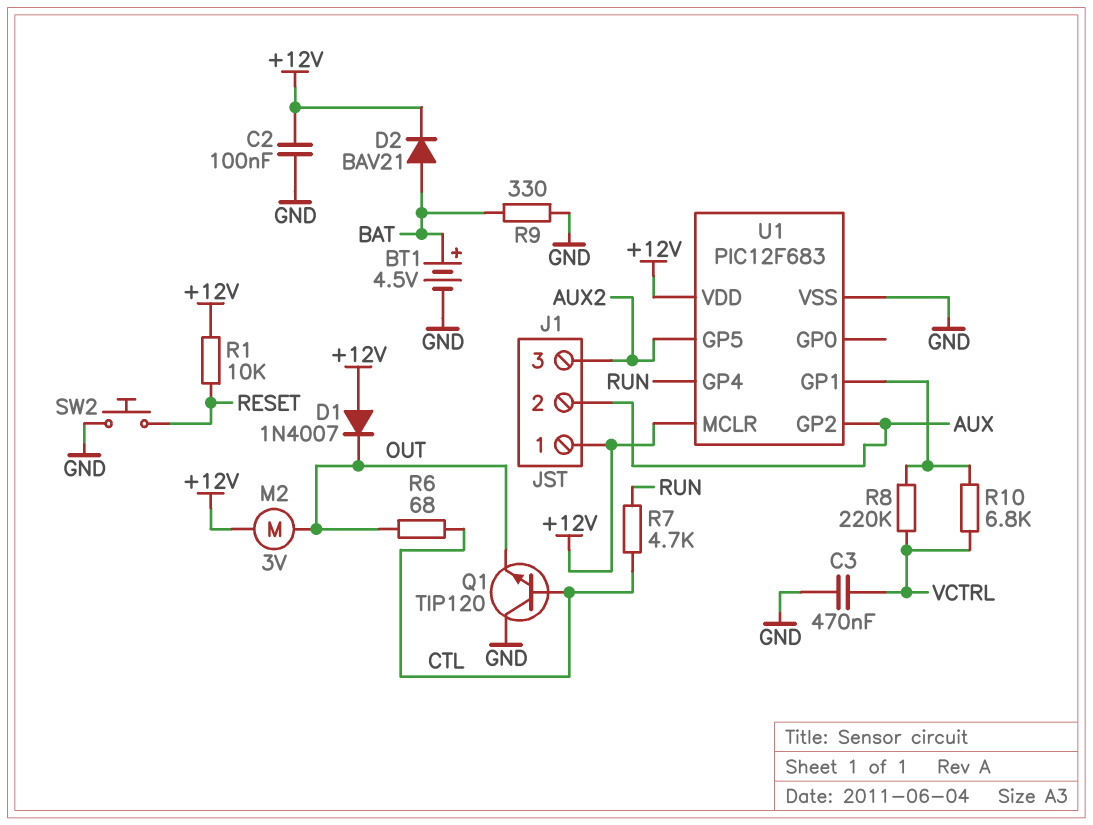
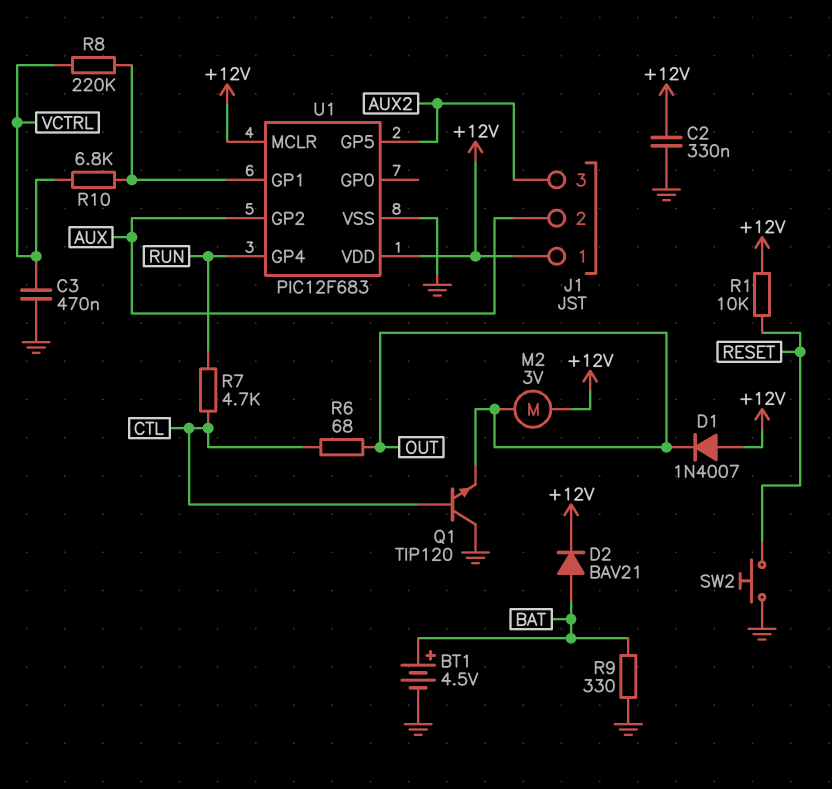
C2: 100nF (+12V, GND) -> 330nF (+12V, GND)

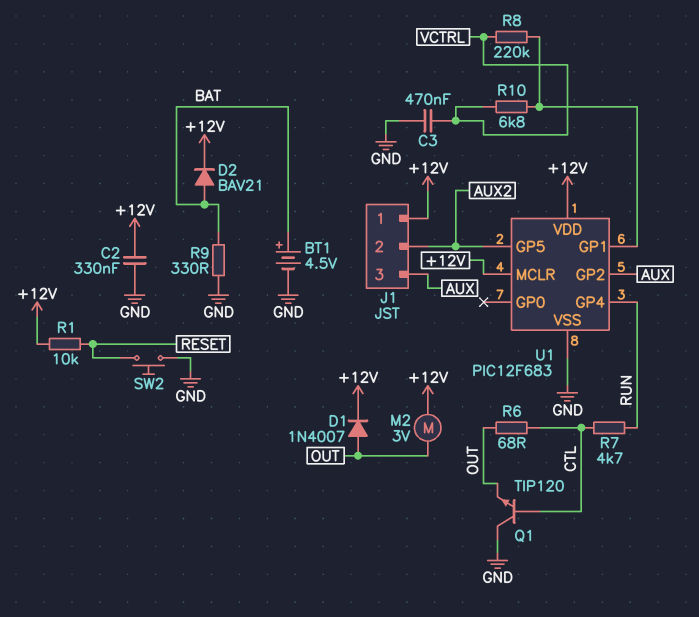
D1: diode 1N4007 (A +12V, K OUT) -> diode 1N4007 (A OUT, K +12V)
J1 pin 2: AUX -> AUX2
J1 pin 3: AUX2 -> AUX

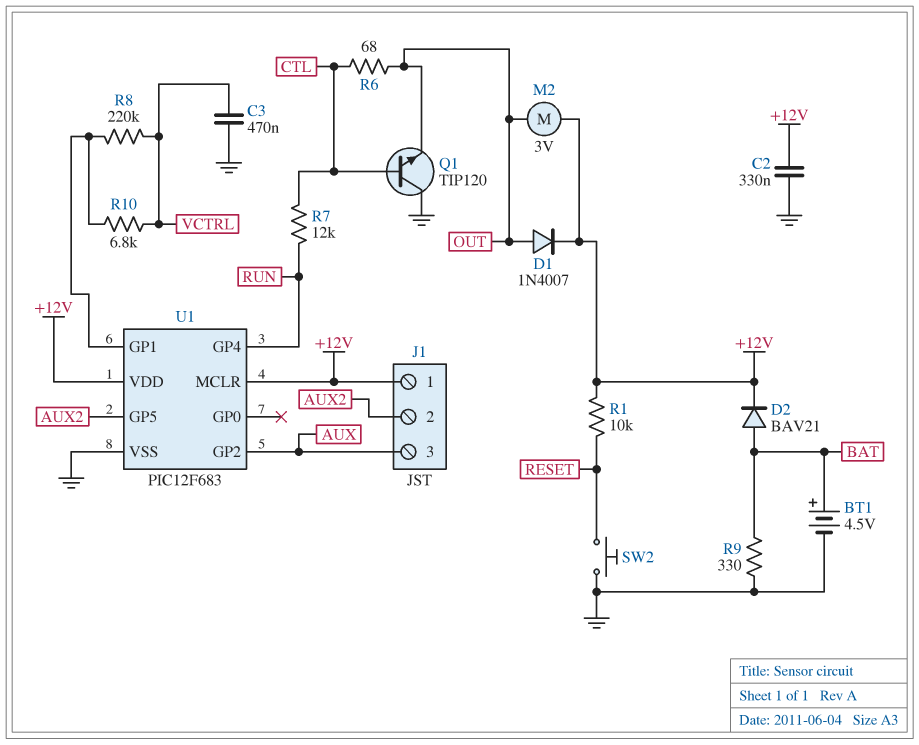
R7: 4.7k (CTL, RUN) -> 12k (CTL, RUN)

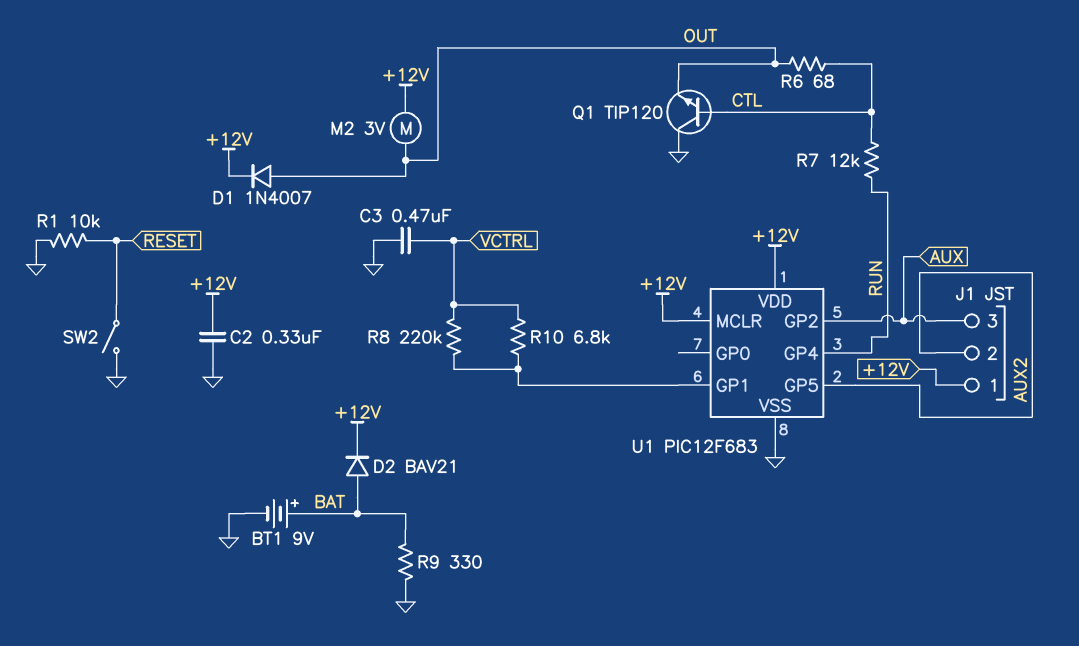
BT1: 4.5V (plus BAT, minus GND) -> 9V (plus BAT, minus GND)
R1: 10k (+12V, RESET) -> 10k (GND, RESET)
SW2: button (GND, RESET) -> switch (GND, RESET)

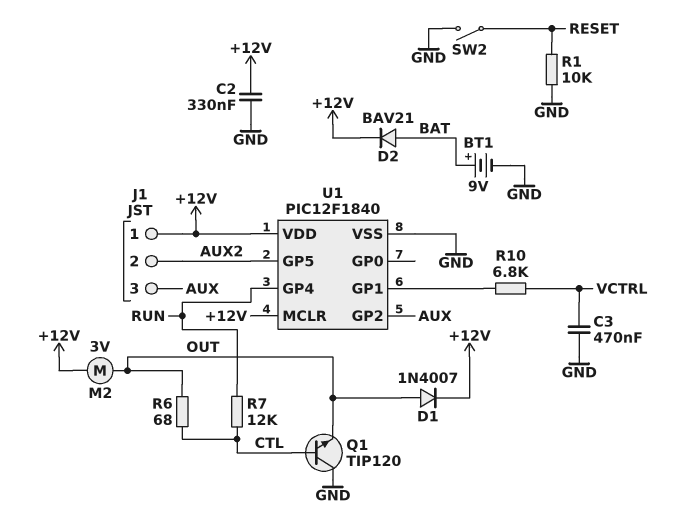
R8: 220k (U1/GP1, VCTRL) -> none
R9: 330 (BAT, GND) -> none
U1: PIC12F683 -> PIC12F1840

